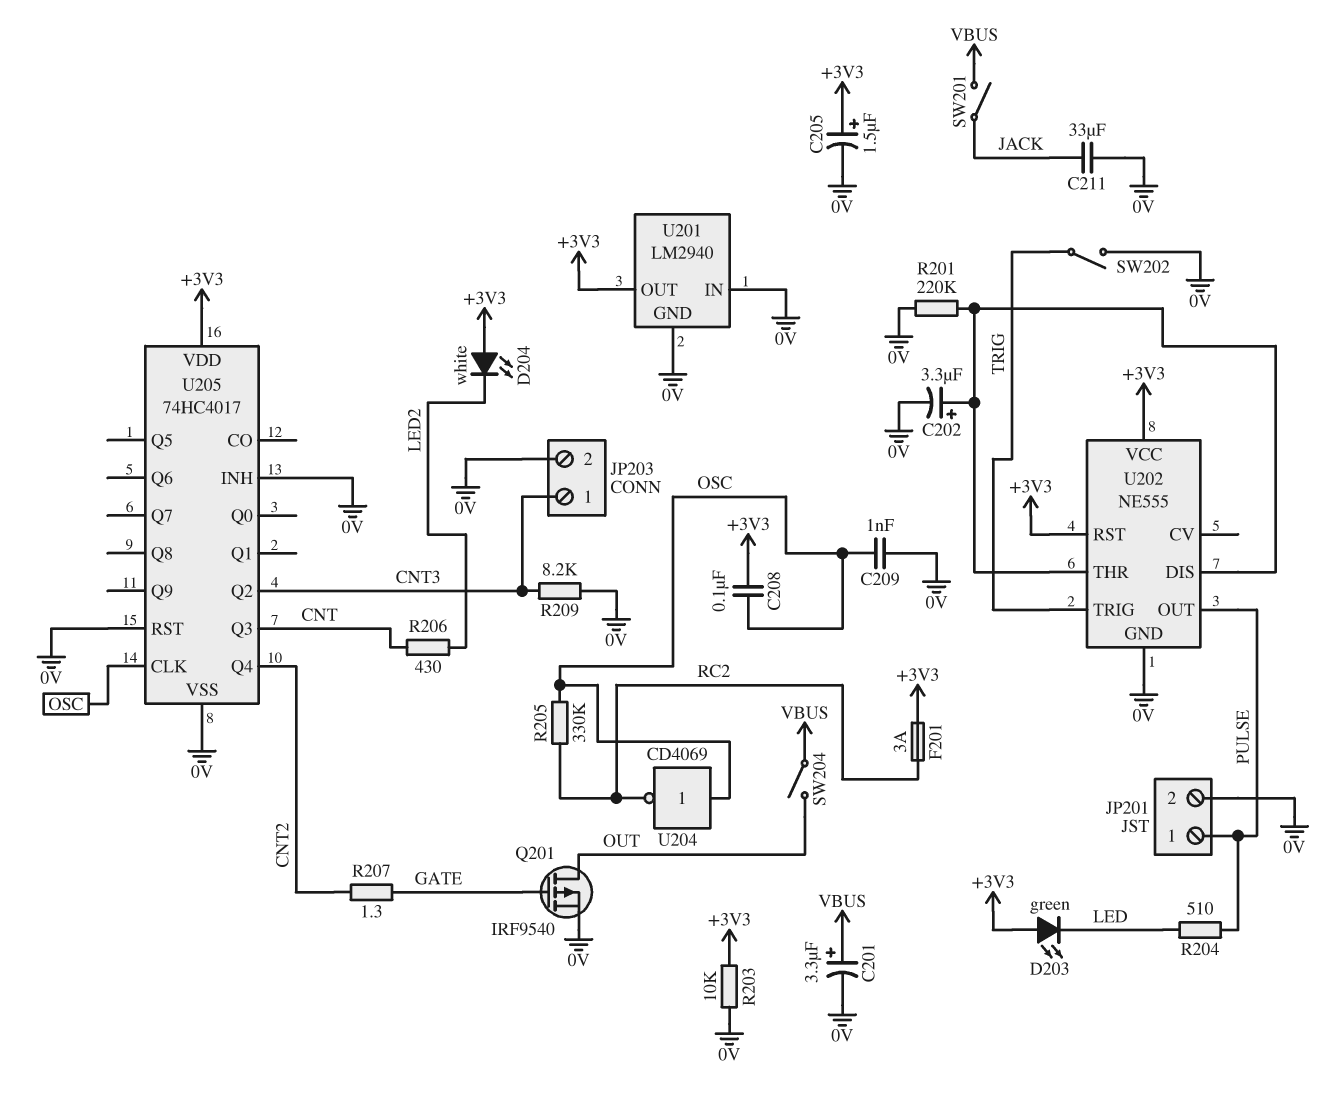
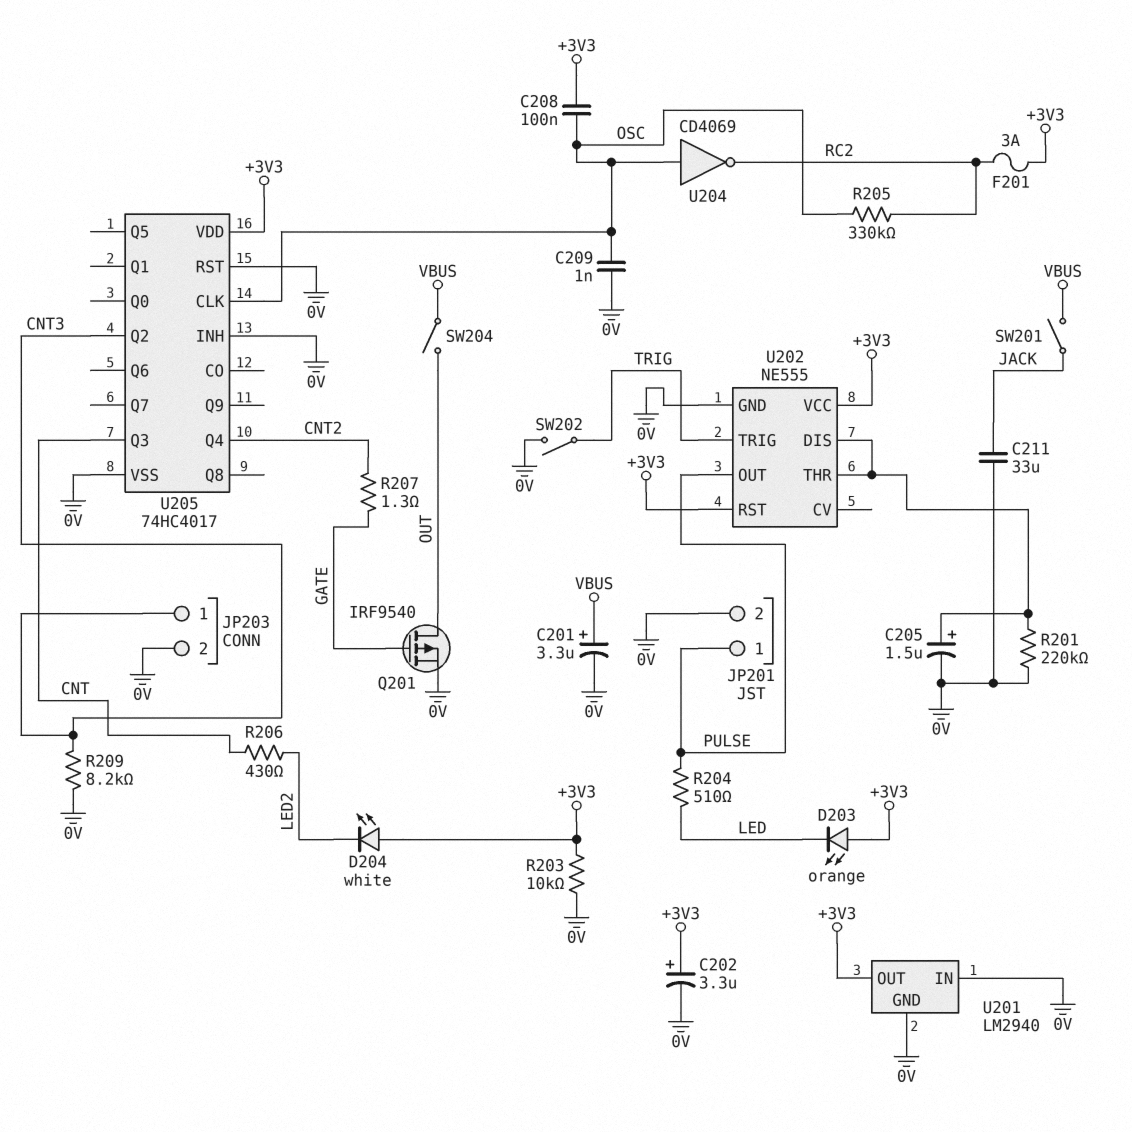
C202: 3.3uF (plus U202/DIS, minus 0V) -> 3.3uF (plus +3V3, minus 0V)
C205: 1.5uF (plus +3V3, minus 0V) -> 1.5uF (plus U202/DIS, minus 0V)
D203: LED green (A +3V3, K LED) -> LED orange (A +3V3, K LED)

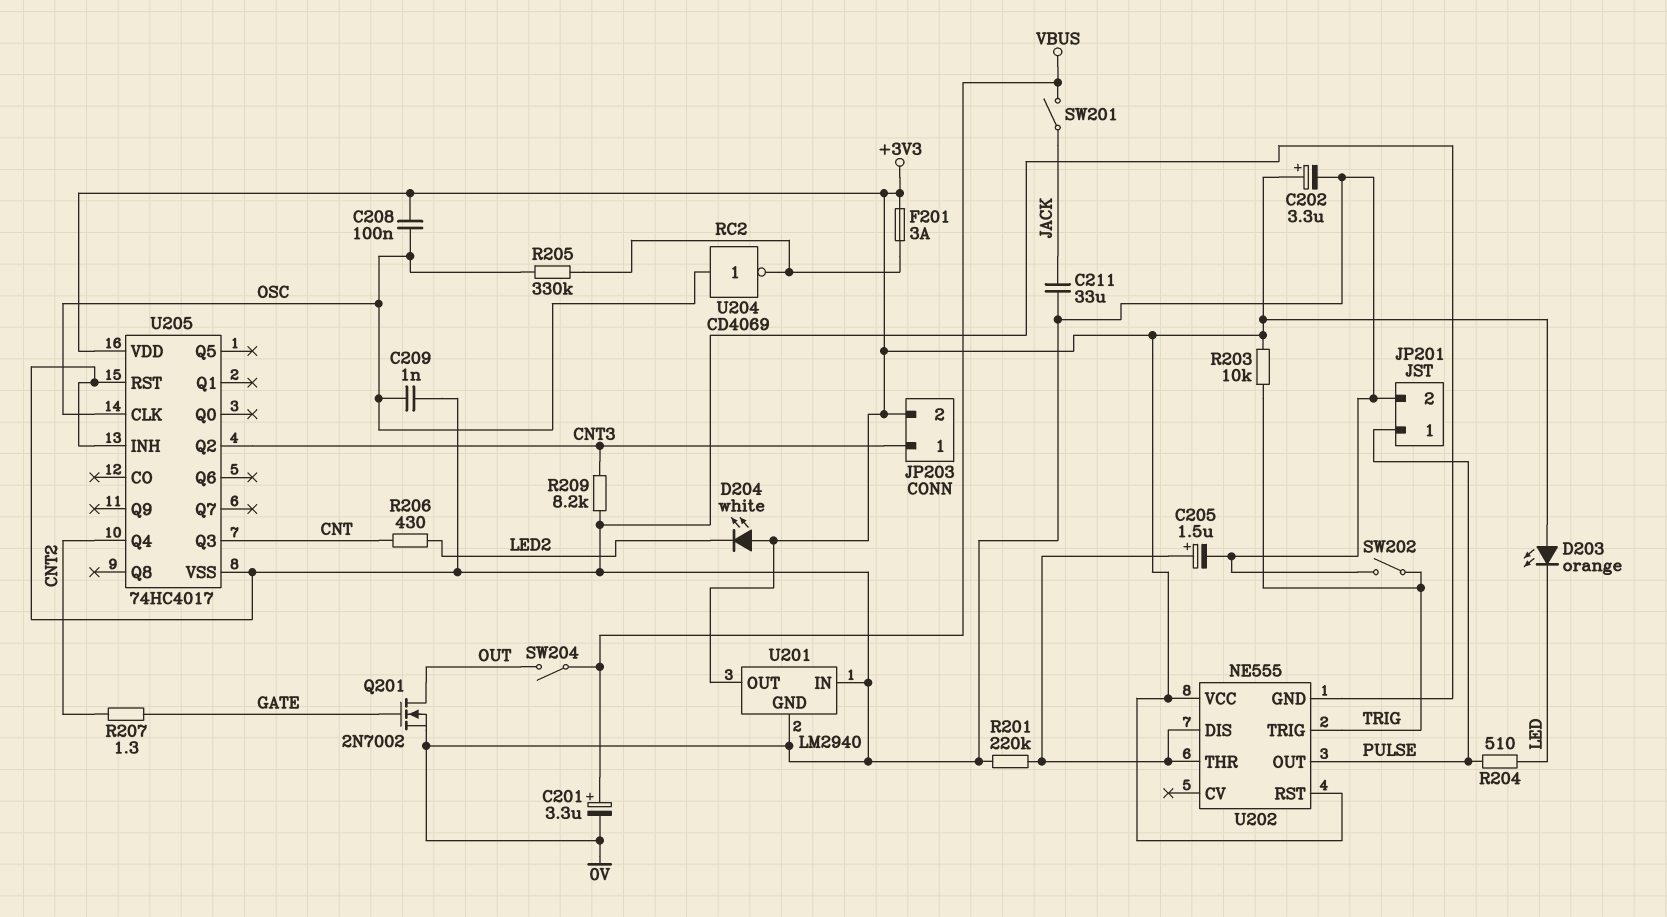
JP203 pin 2: 0V -> +3V3
Q201: PMOS IRF9540 (G GATE, D OUT, S 0V) -> NMOS 2N7002 (G GATE, D OUT, S 0V)
R203: 10k (+3V3, 0V) -> 10k (+3V3, TRIG)

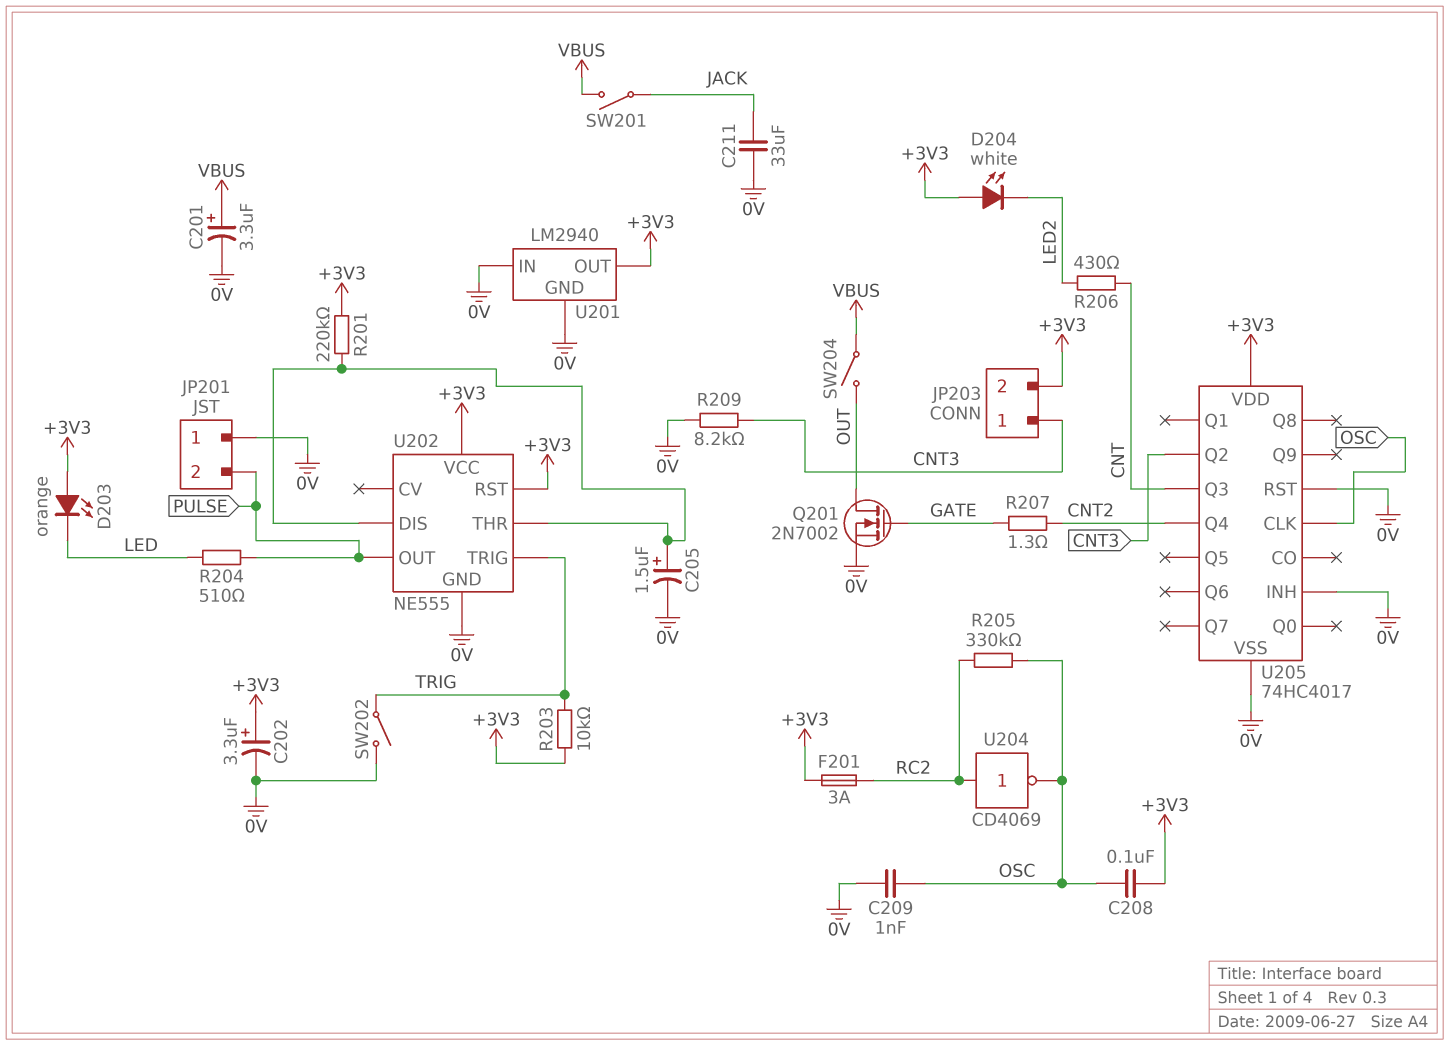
JP201 pin 1: PULSE -> 0V
JP201 pin 2: 0V -> PULSE
R201: 220k (0V, U202/DIS) -> 220k (+3V3, U202/DIS)
U204: NOT CD4069 (in OSC, out RC2) -> NOT CD4069 (in RC2, out OSC)

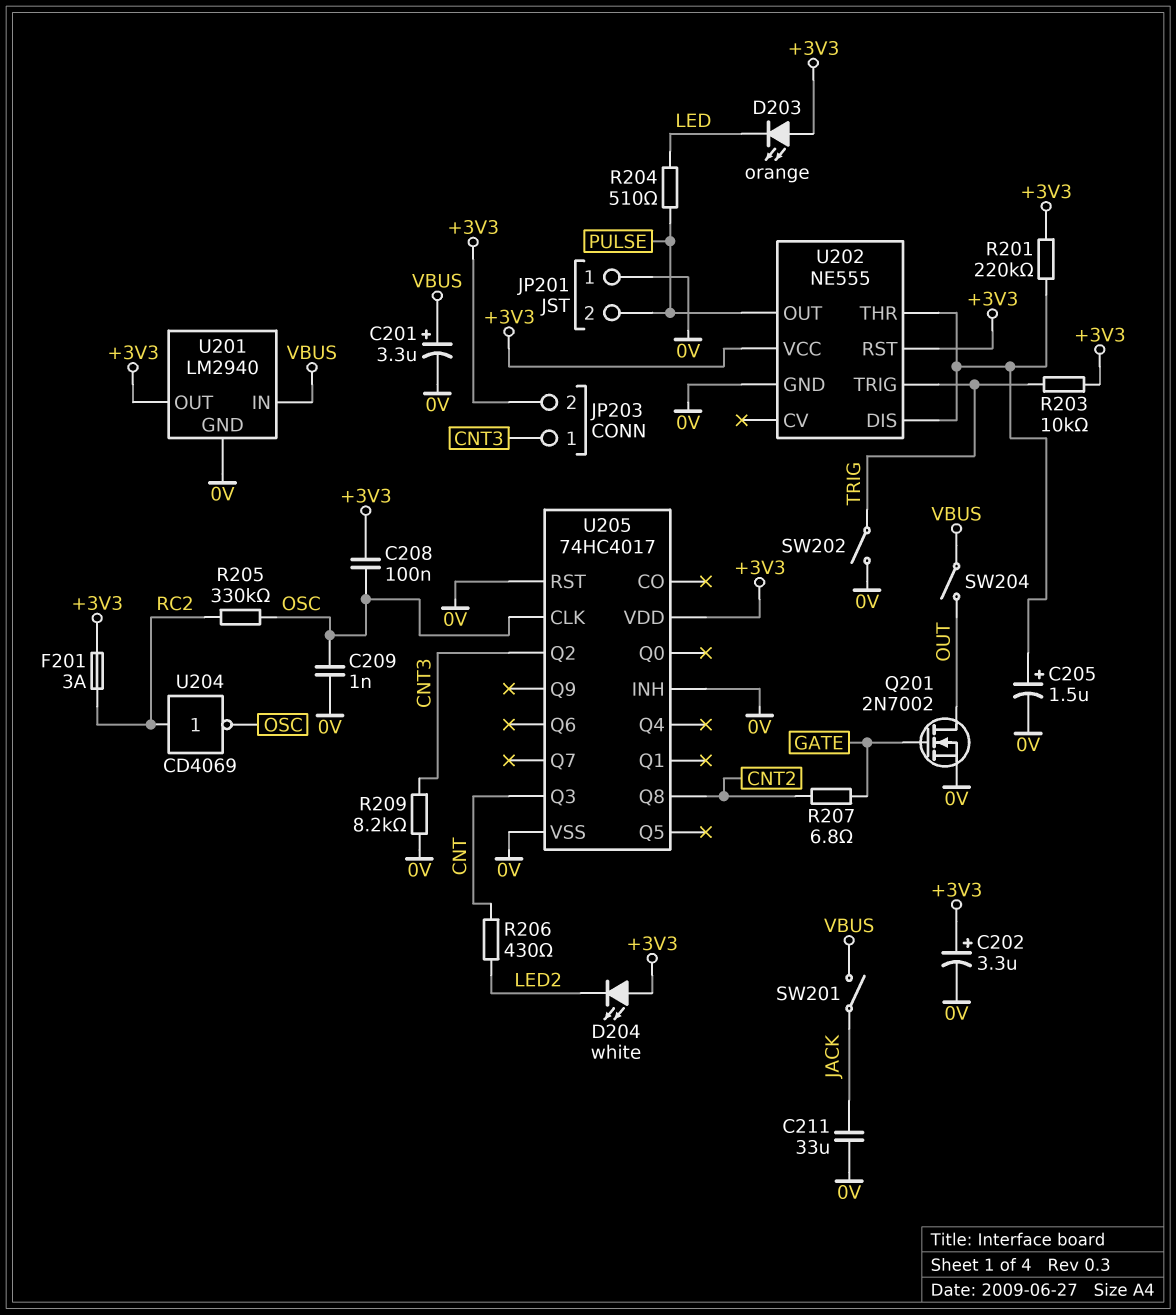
R207: 1.3 (CNT2, GATE) -> 6.8 (CNT2, GATE)
U201 pin IN: 0V -> VBUS
U205 pin Q4: CNT2 -> none
U205 pin Q8: none -> CNT2

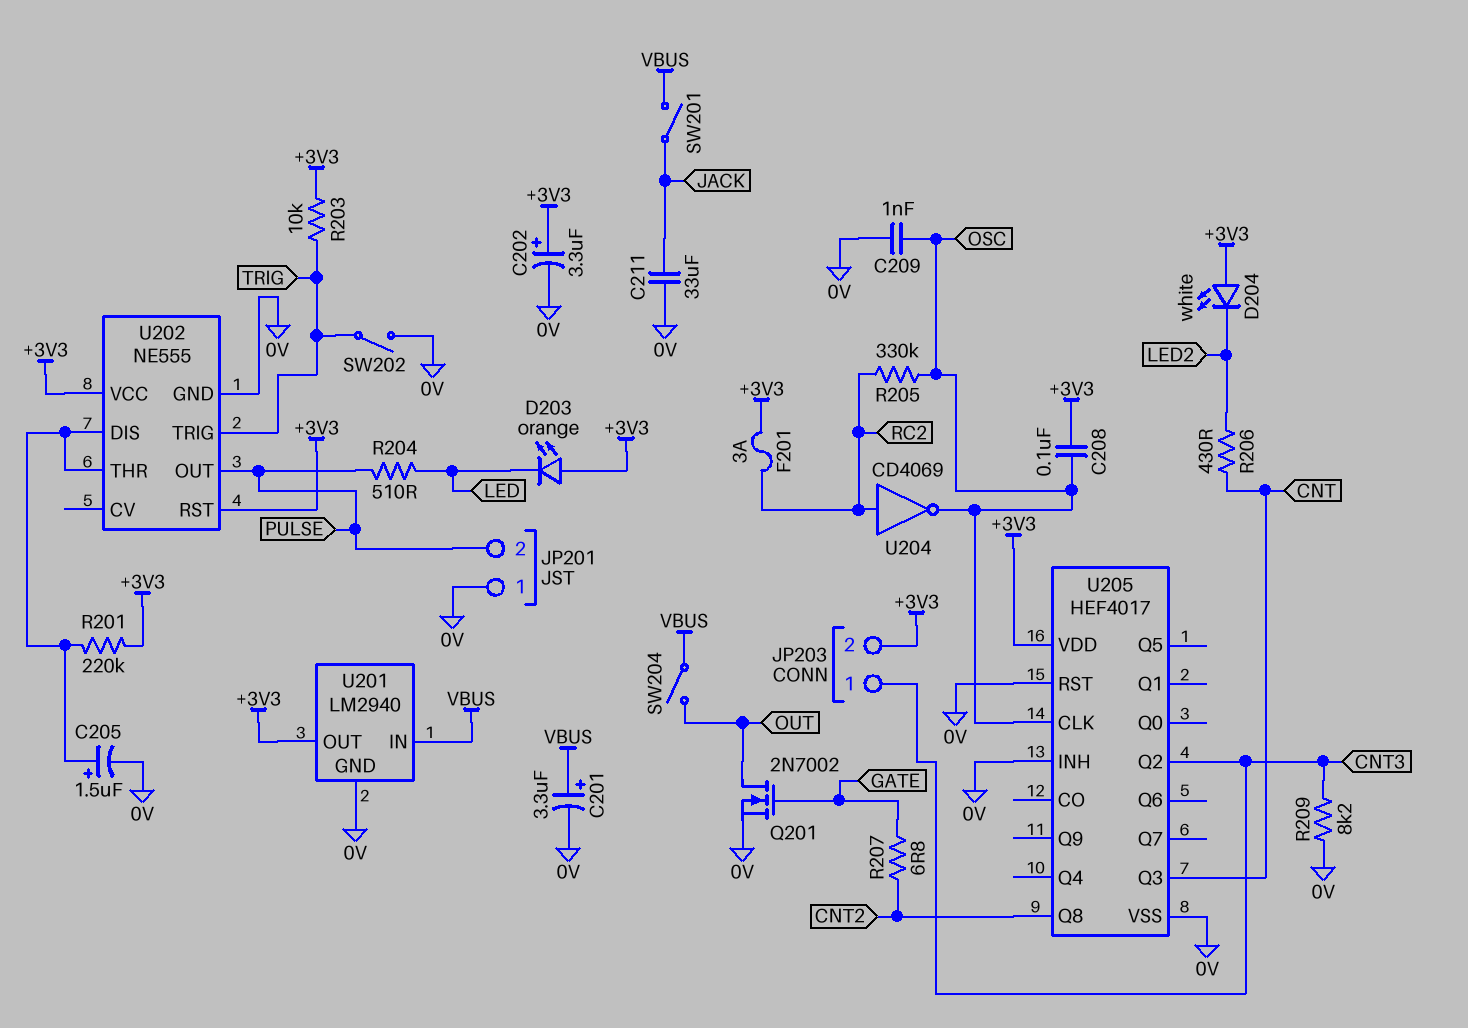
U205: 74HC4017 -> HEF4017

